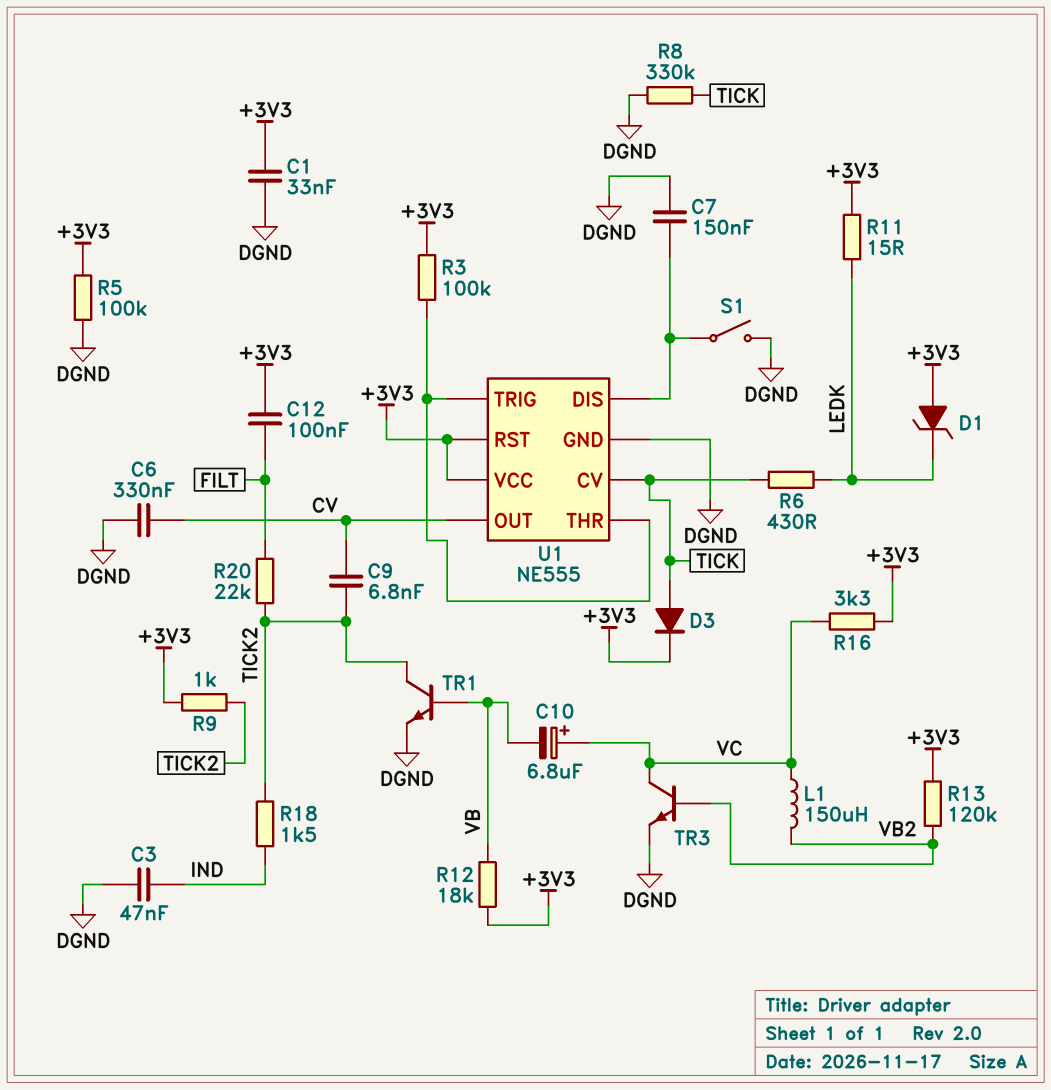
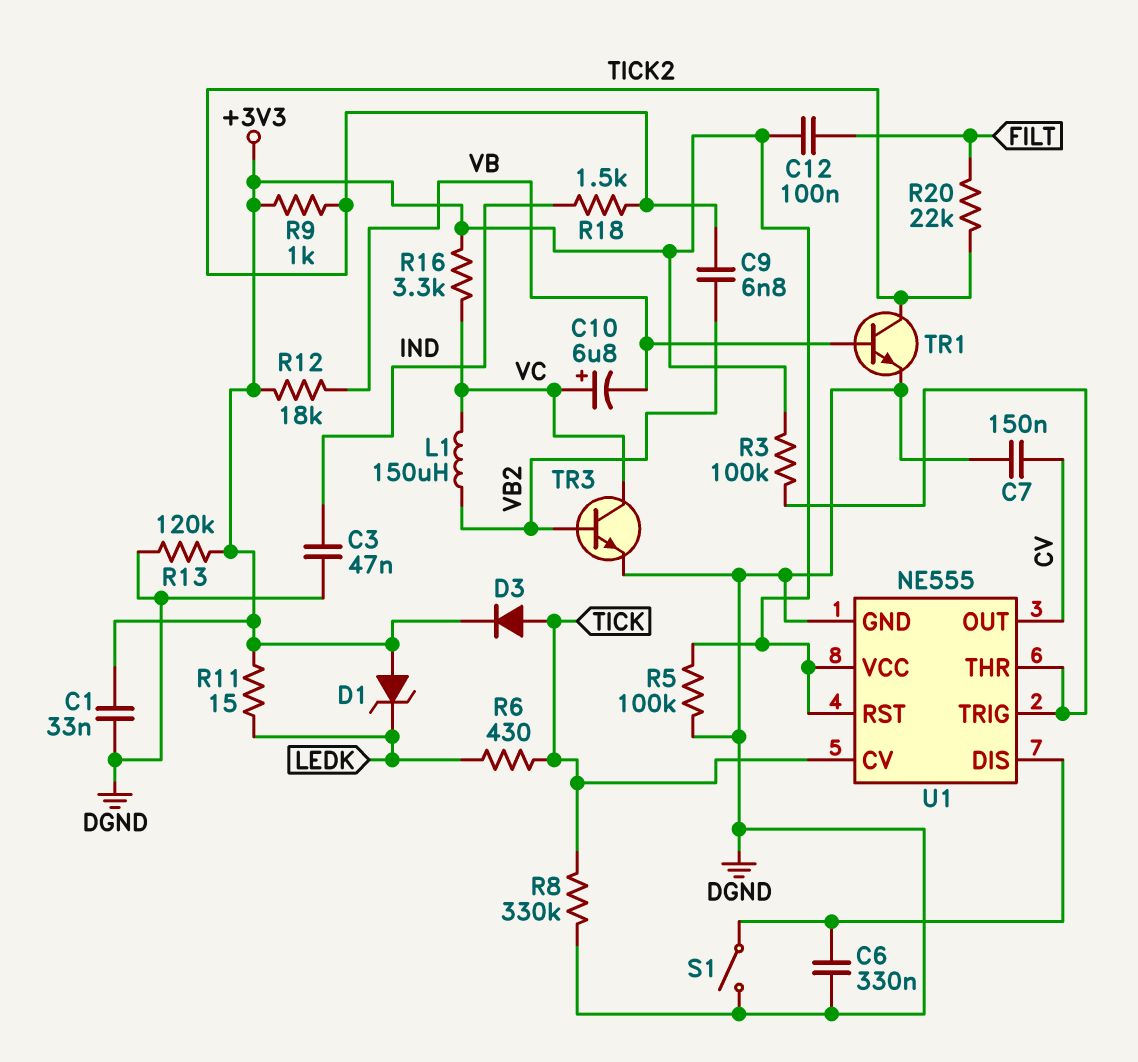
C6: 330nF (CV, DGND) -> 330nF (DGND, U1/DIS)
C7: 150nF (DGND, U1/DIS) -> 150nF (CV, DGND)
C9: 6.8nF (CV, TICK2) -> 6.8nF (TICK2, VB2)
R13: 120k (+3V3, VB2) -> 120k (+3V3, DGND)

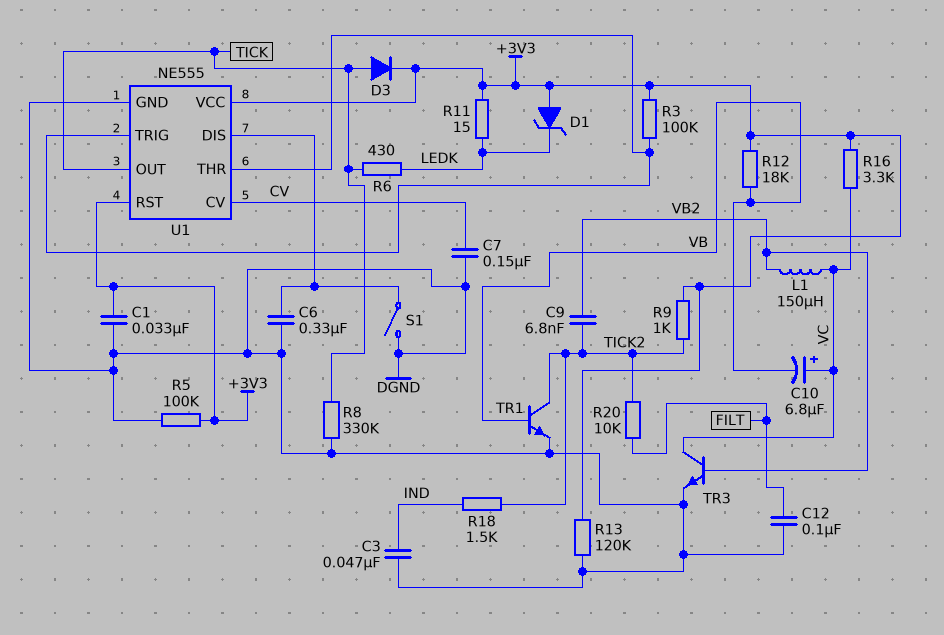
C12: 100nF (+3V3, FILT) -> 100nF (DGND, FILT)
R20: 22k (FILT, TICK2) -> 10k (FILT, TICK2)
U1 pin CV: TICK -> CV
U1 pin OUT: CV -> TICK

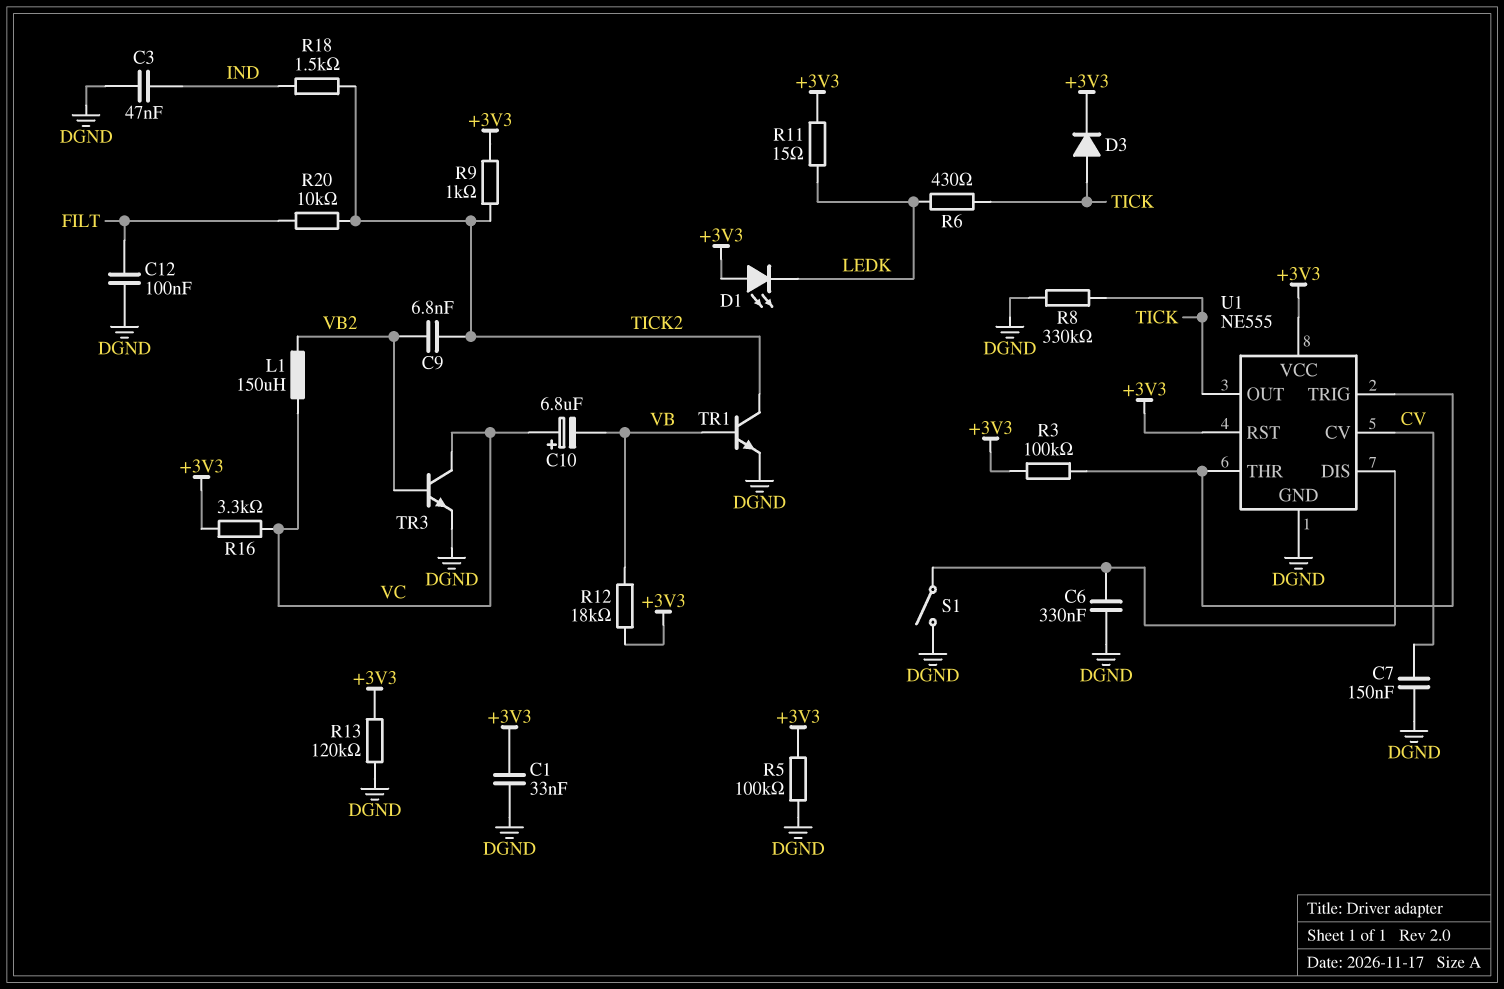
D1: zener (A +3V3, K LEDK) -> LED (A +3V3, K LEDK)

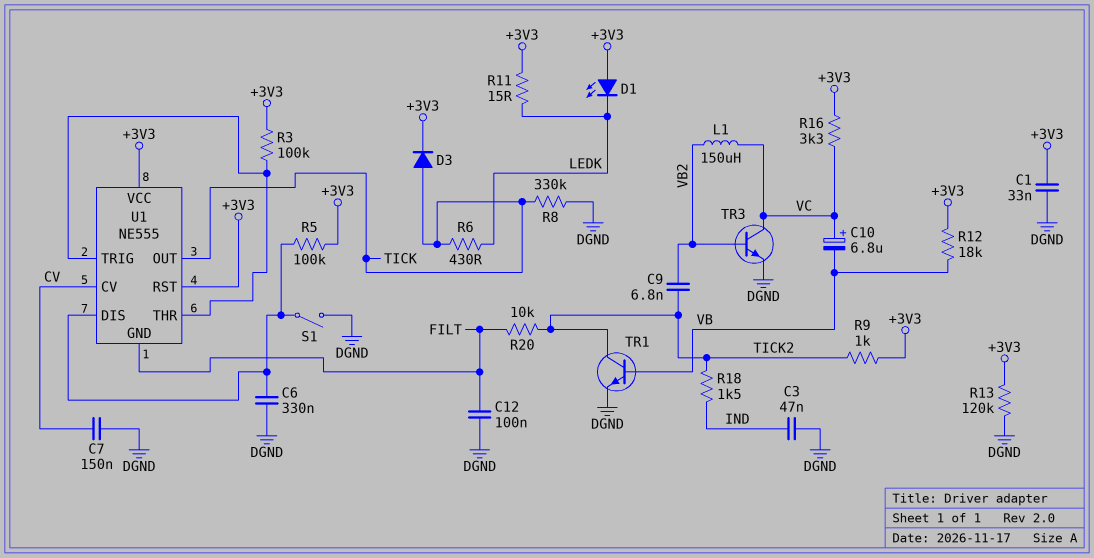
R5: 100k (+3V3, DGND) -> 100k (+3V3, U1/DIS)
U1 pin GND: DGND -> FILT

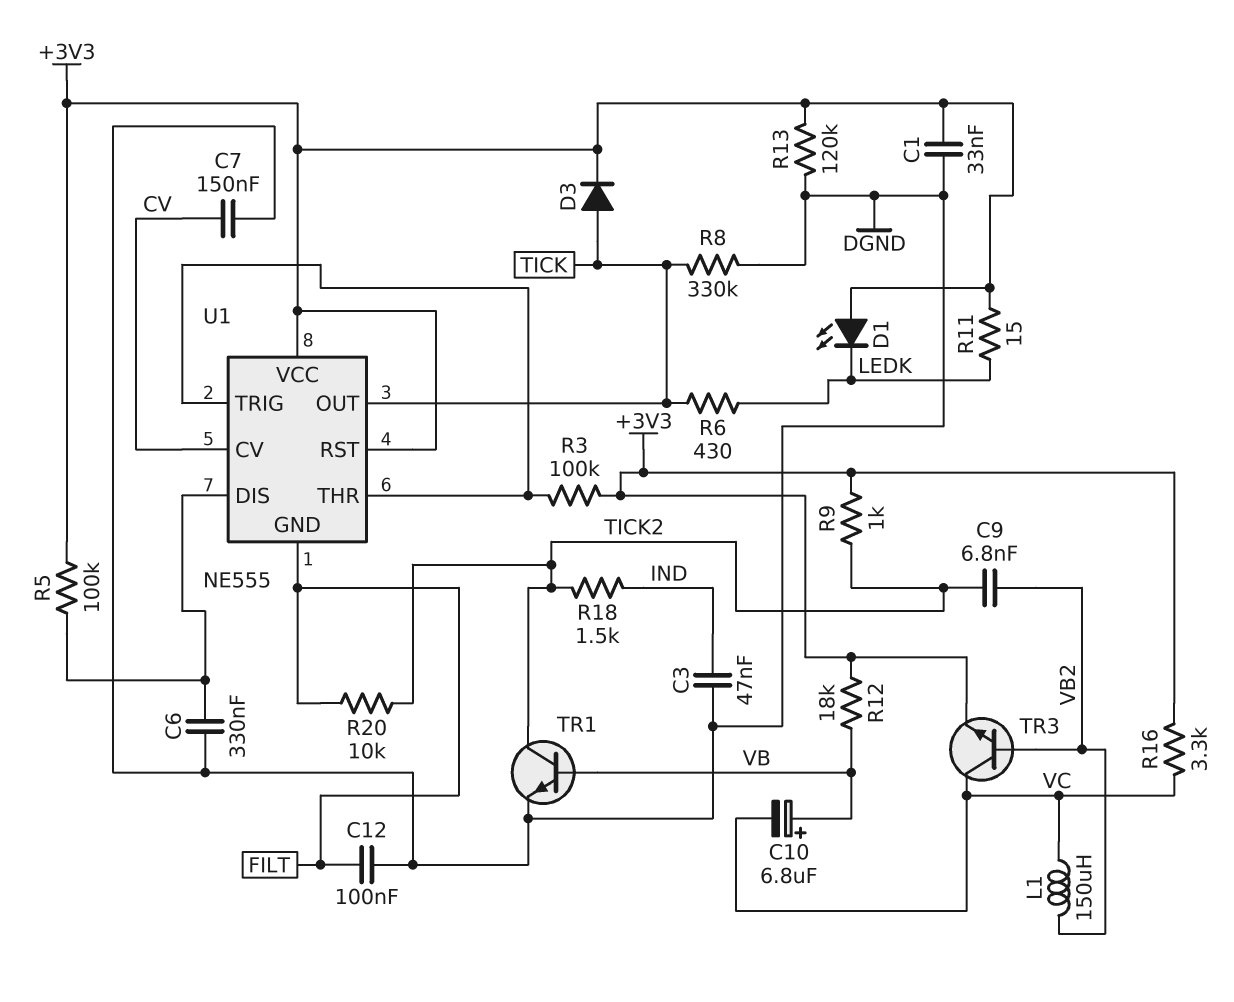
C10: 6.8uF (plus VC, minus VB) -> 6.8uF (plus VB, minus VC)
S1: switch (DGND, U1/DIS) -> none
TR3: NPN (B VB2, C VC, E DGND) -> NPN (B VB2, C VC, E +3V3)

